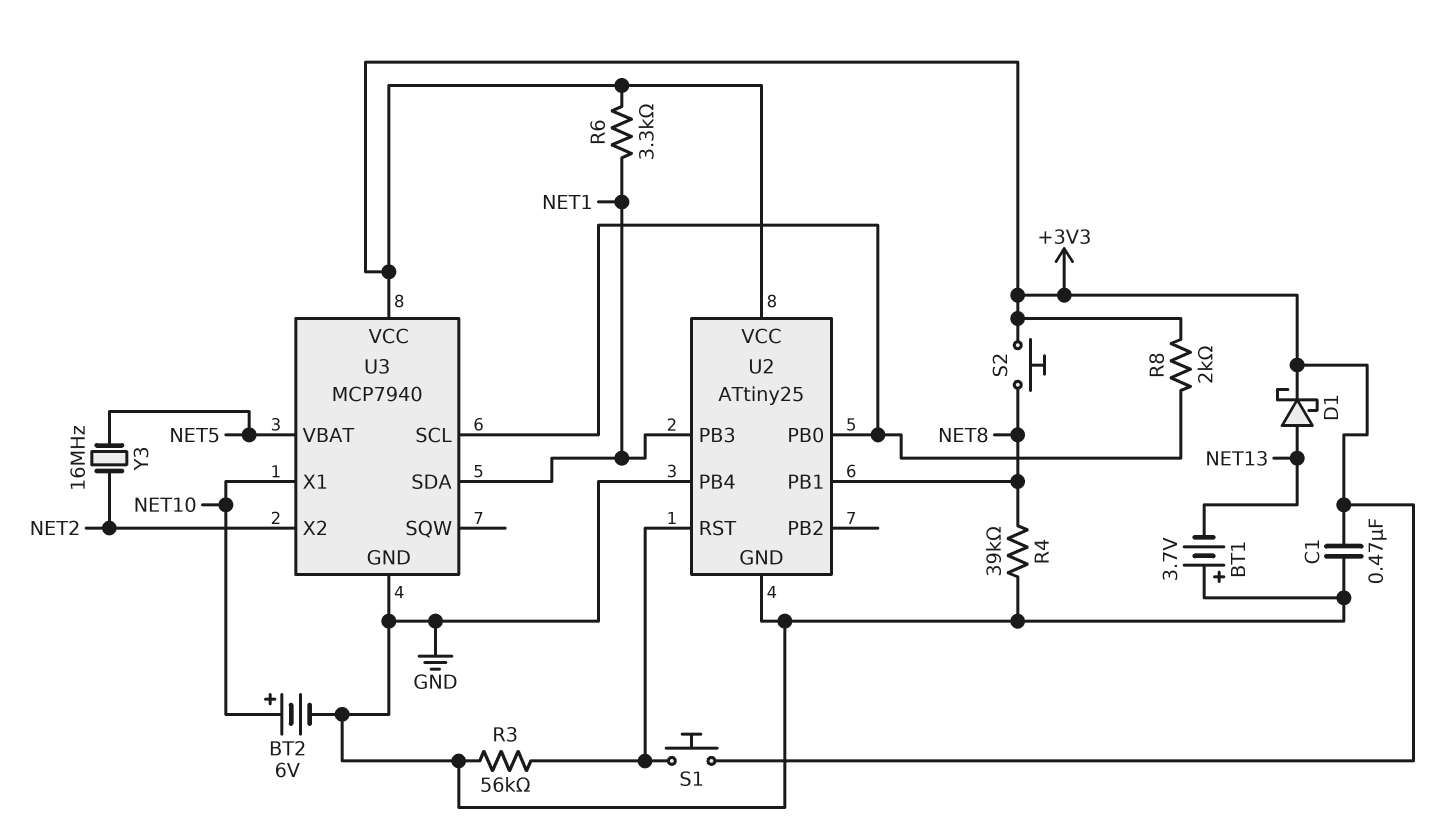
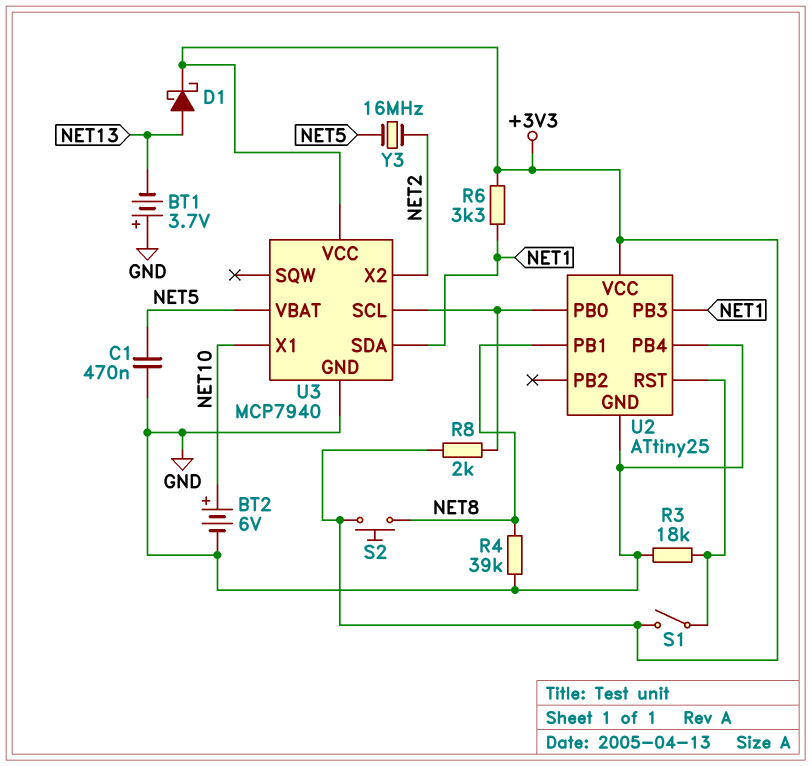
C1: 470nF (+3V3, GND) -> 470nF (GND, NET5)
R3: 56k (GND, U2/RST) -> 18k (GND, U2/RST)
S1: button (+3V3, U2/RST) -> switch (+3V3, U2/RST)

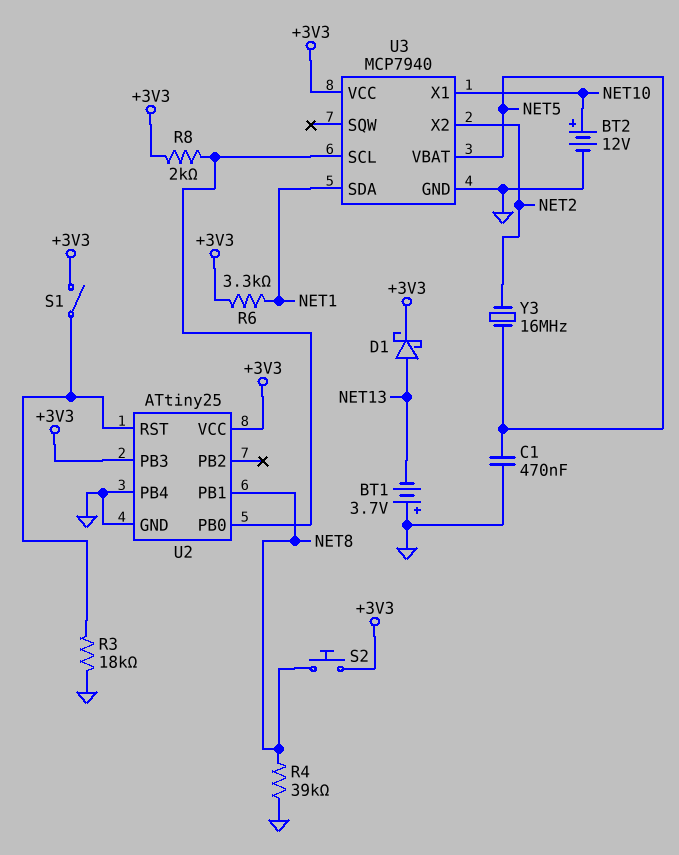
BT2: 6V (plus NET10, minus GND) -> 12V (plus NET10, minus GND)
U2 pin PB3: NET1 -> +3V3

